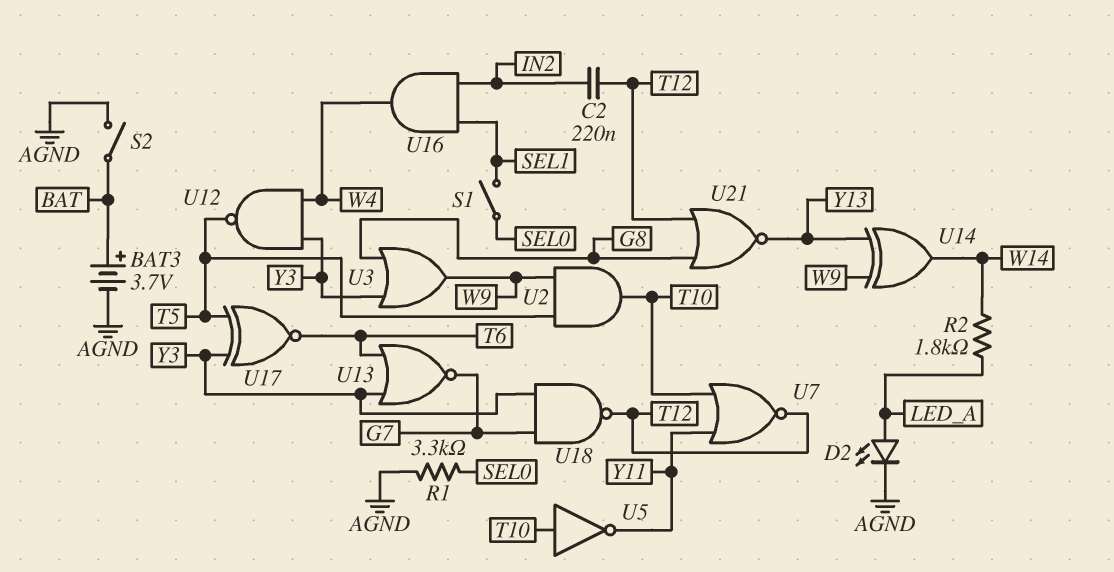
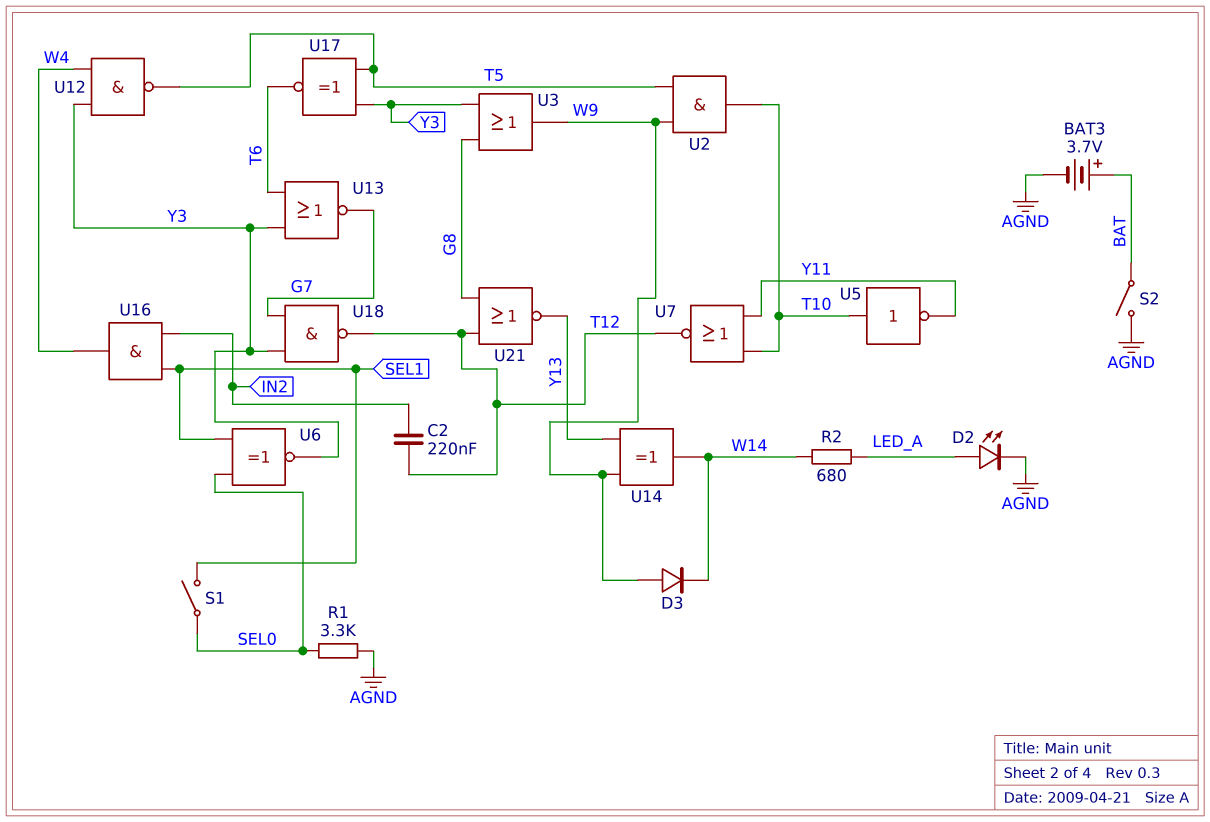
D3: none -> diode (A W9, K W14)
R2: 1.8k (LED_A, W14) -> 680 (LED_A, W14)
U6: none -> XNOR (in SEL0, in SEL1, out Y3)

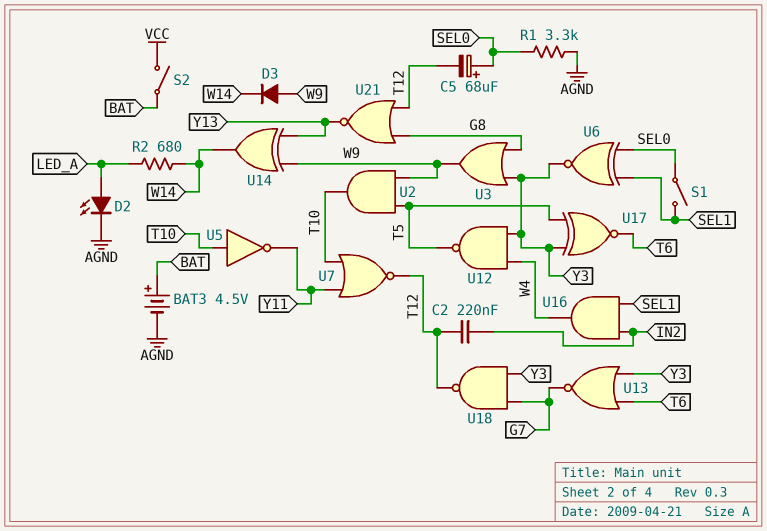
BAT3: 3.7V (plus BAT, minus AGND) -> 4.5V (plus BAT, minus AGND)
C5: none -> 68uF (plus SEL0, minus T12)
S2: switch (AGND, BAT) -> switch (BAT, VCC)

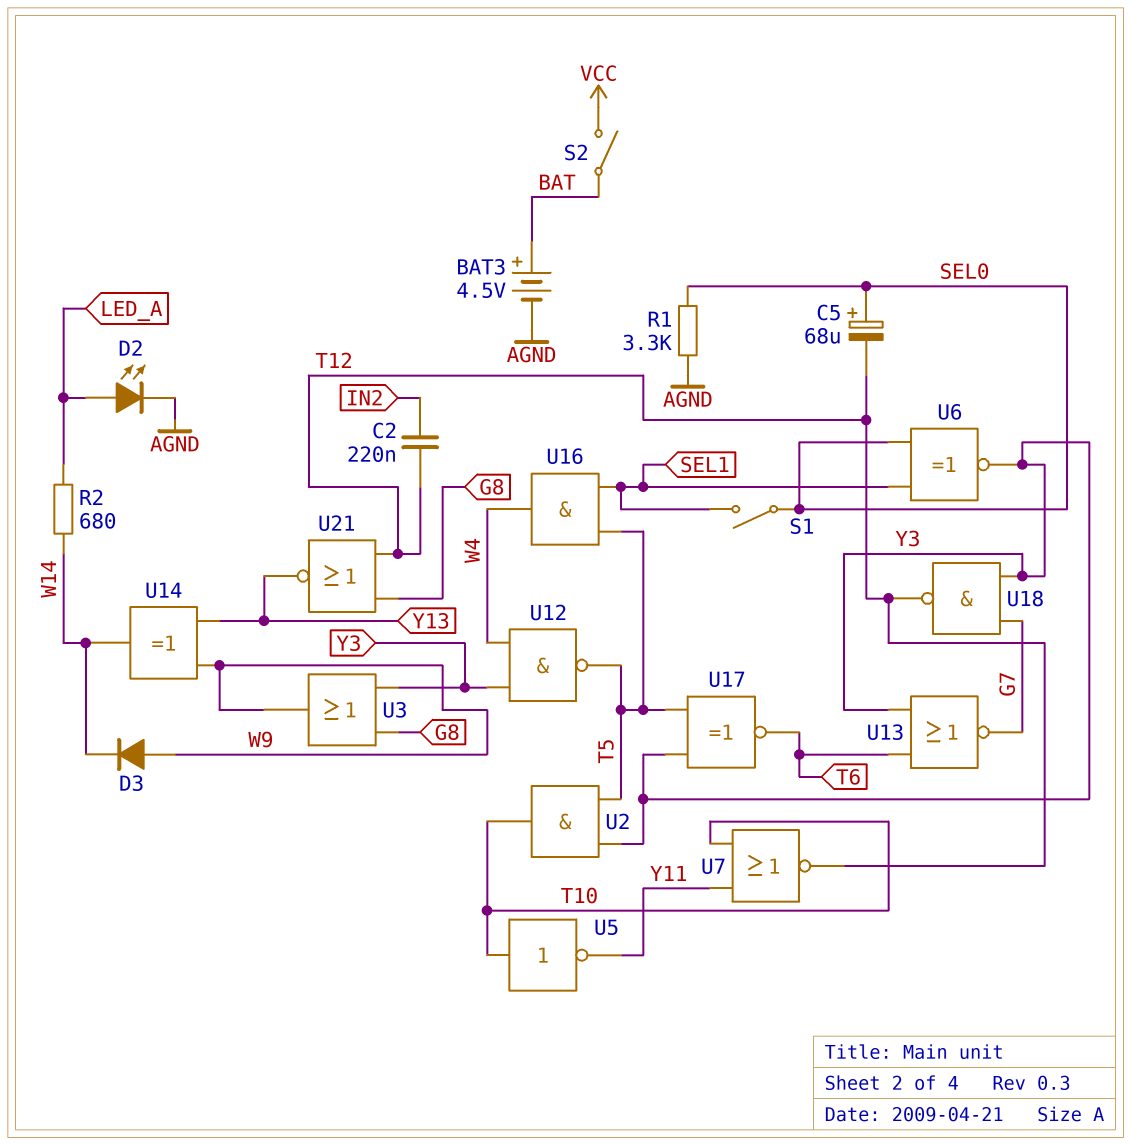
U2: AND (in T5, in W9, out T10) -> AND (in T5, in Y3, out T10)
U16: AND (in IN2, in SEL1, out W4) -> AND (in SEL1, in T5, out W4)

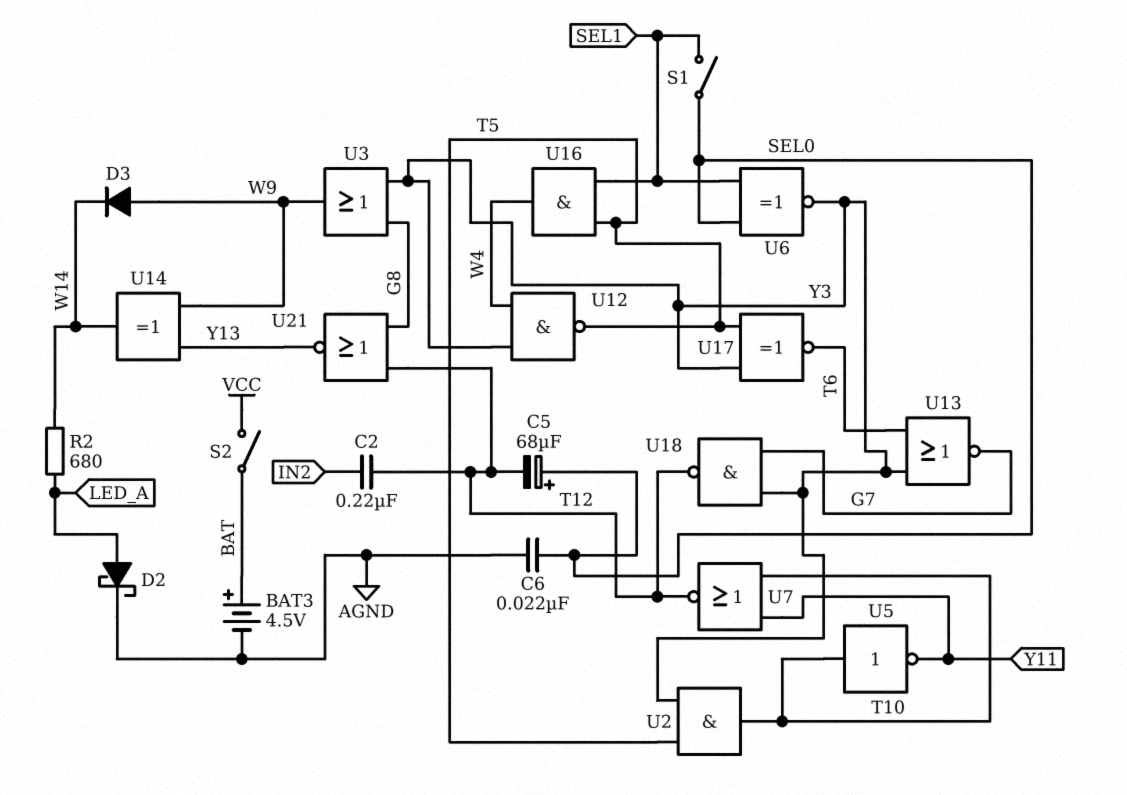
C6: none -> 22nF (AGND, SEL0)
D2: LED (A LED_A, K AGND) -> schottky (A LED_A, K AGND)
R1: 3.3k (AGND, SEL0) -> none

